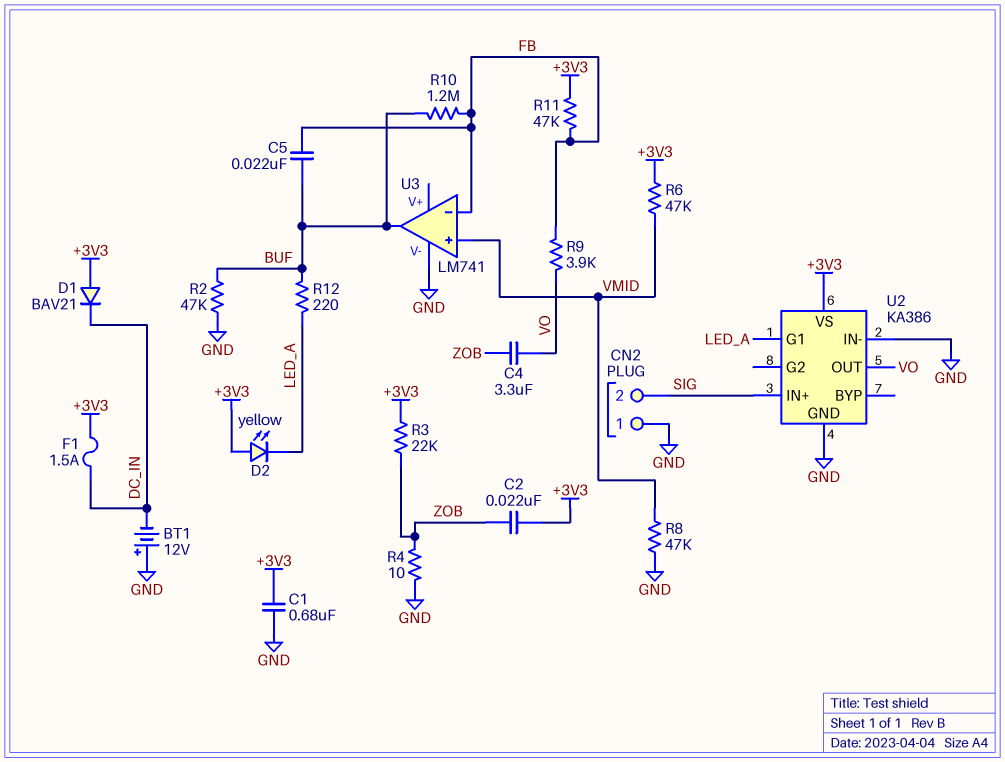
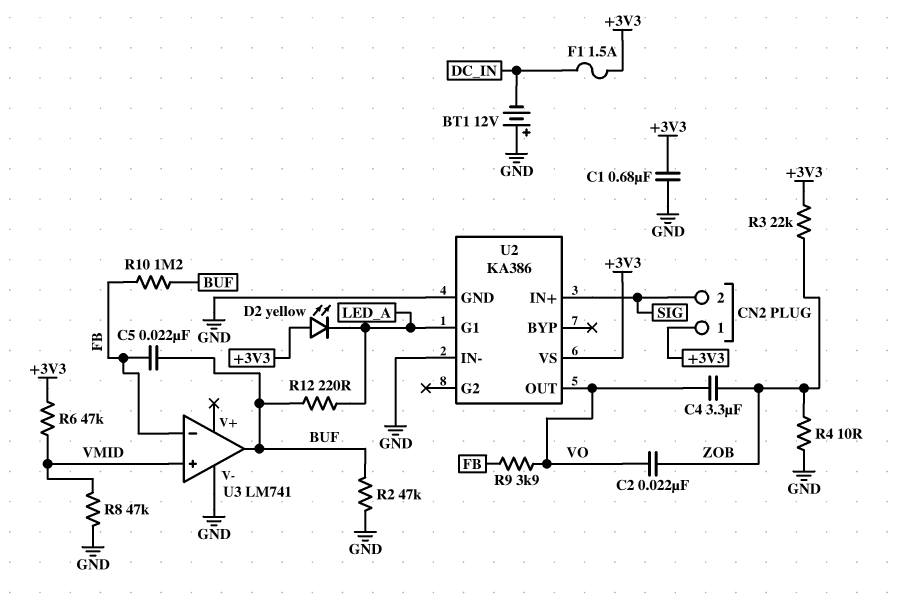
C2: 22nF (+3V3, ZOB) -> 22nF (VO, ZOB)
CN2 pin 1: GND -> +3V3
D1: diode BAV21 (A +3V3, K DC_IN) -> none
R11: 47k (+3V3, FB) -> none

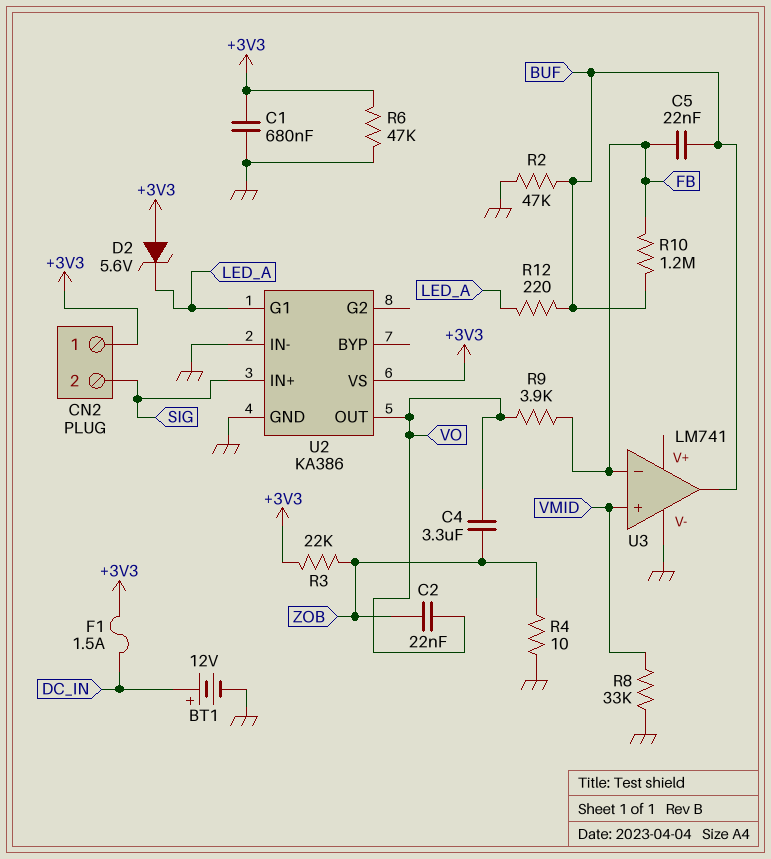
BT1: 12V (plus GND, minus DC_IN) -> 12V (plus DC_IN, minus GND)
D2: LED yellow (A +3V3, K LED_A) -> zener 5.6V (A +3V3, K LED_A)
R6: 47k (+3V3, VMID) -> 47k (+3V3, GND)
R8: 47k (GND, VMID) -> 33k (GND, VMID)

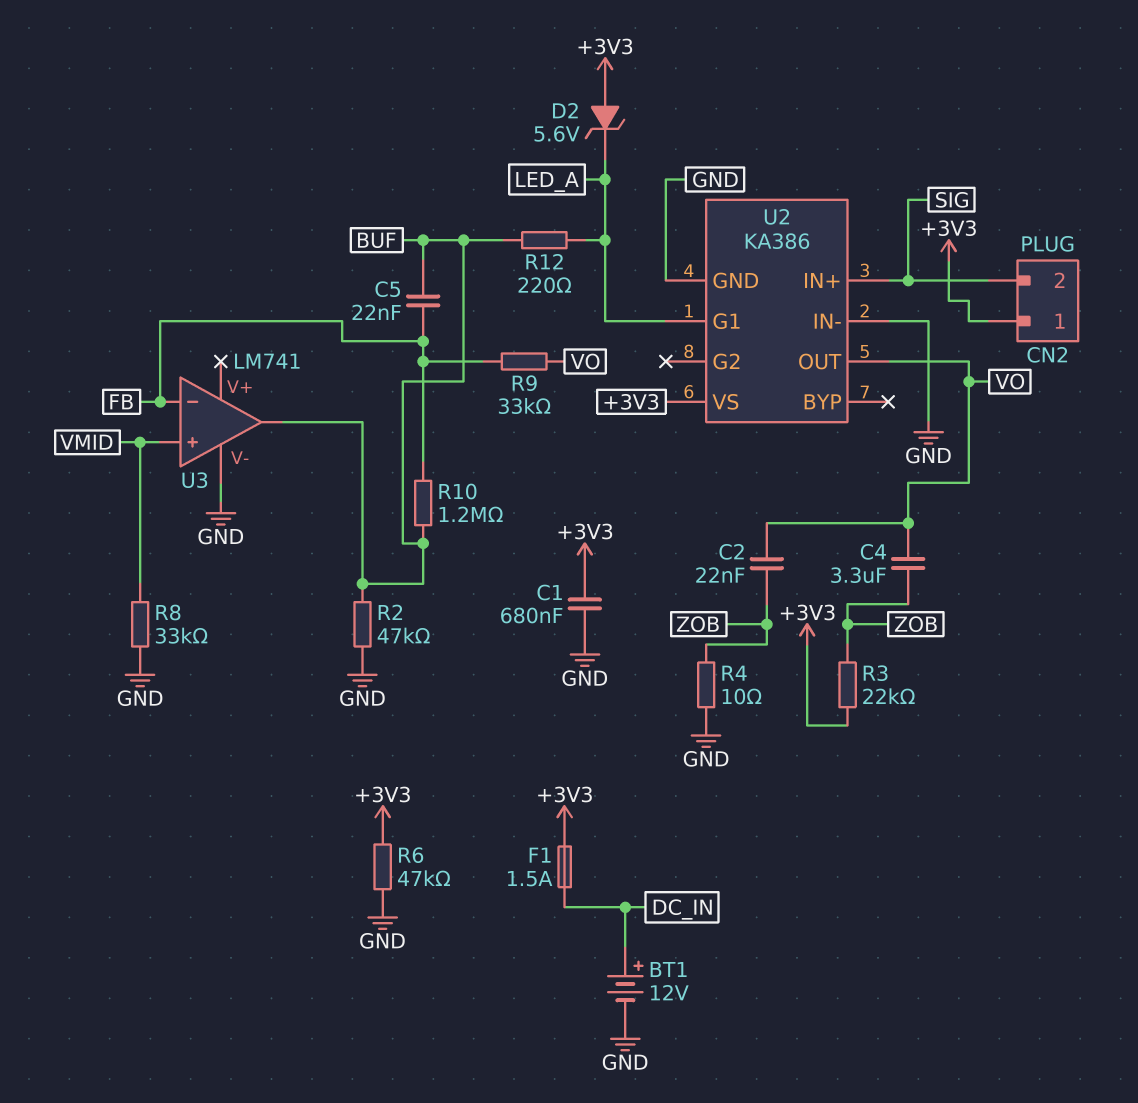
R9: 3.9k (FB, VO) -> 33k (FB, VO)

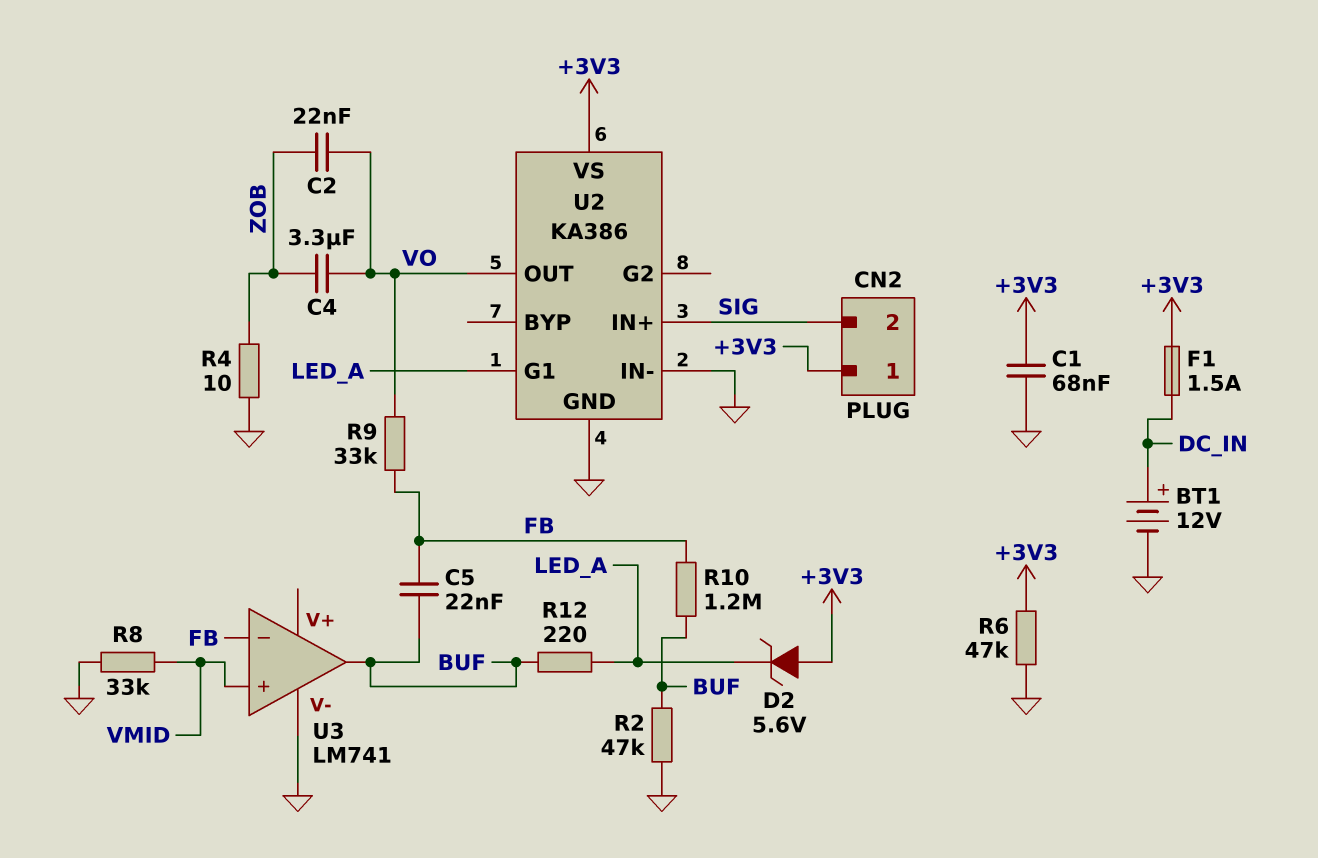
C1: 680nF (+3V3, GND) -> 68nF (+3V3, GND)
R3: 22k (+3V3, ZOB) -> none

